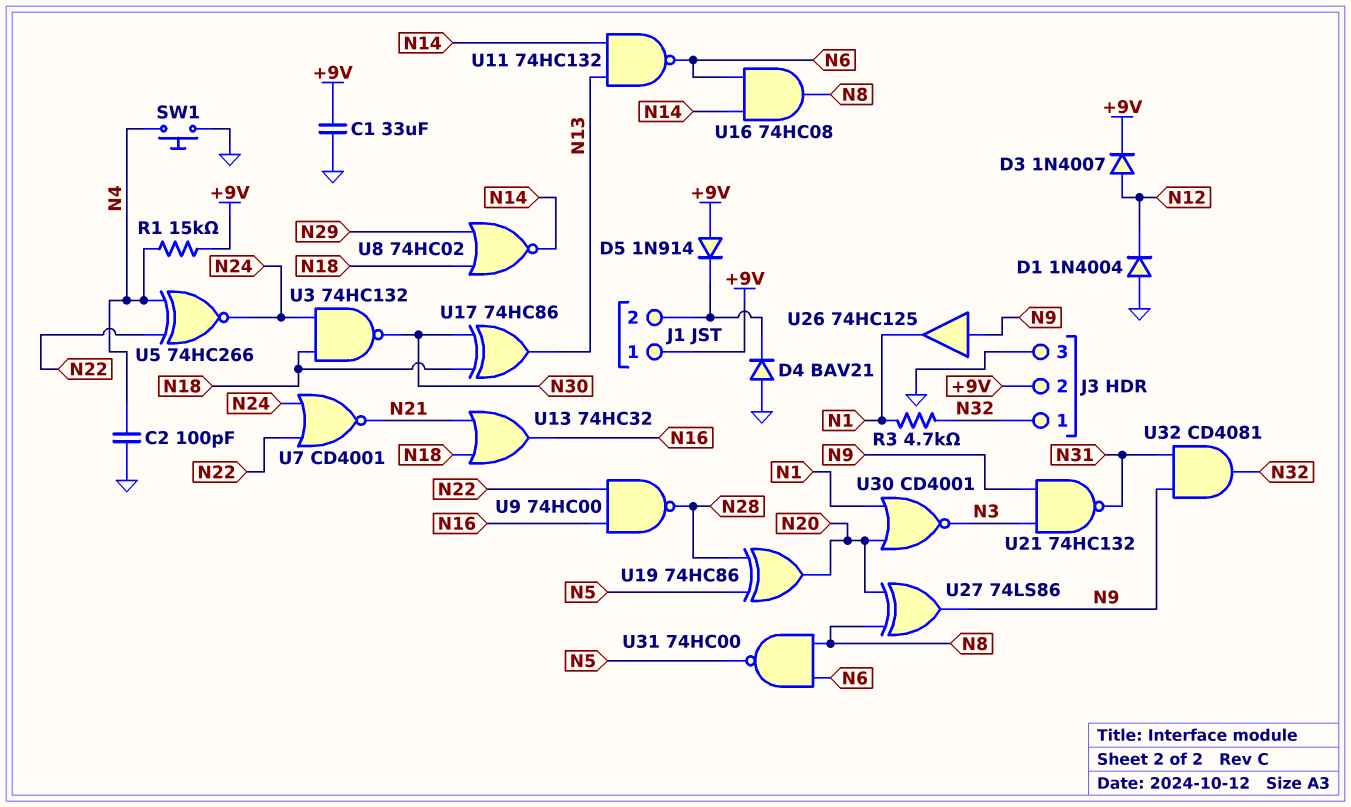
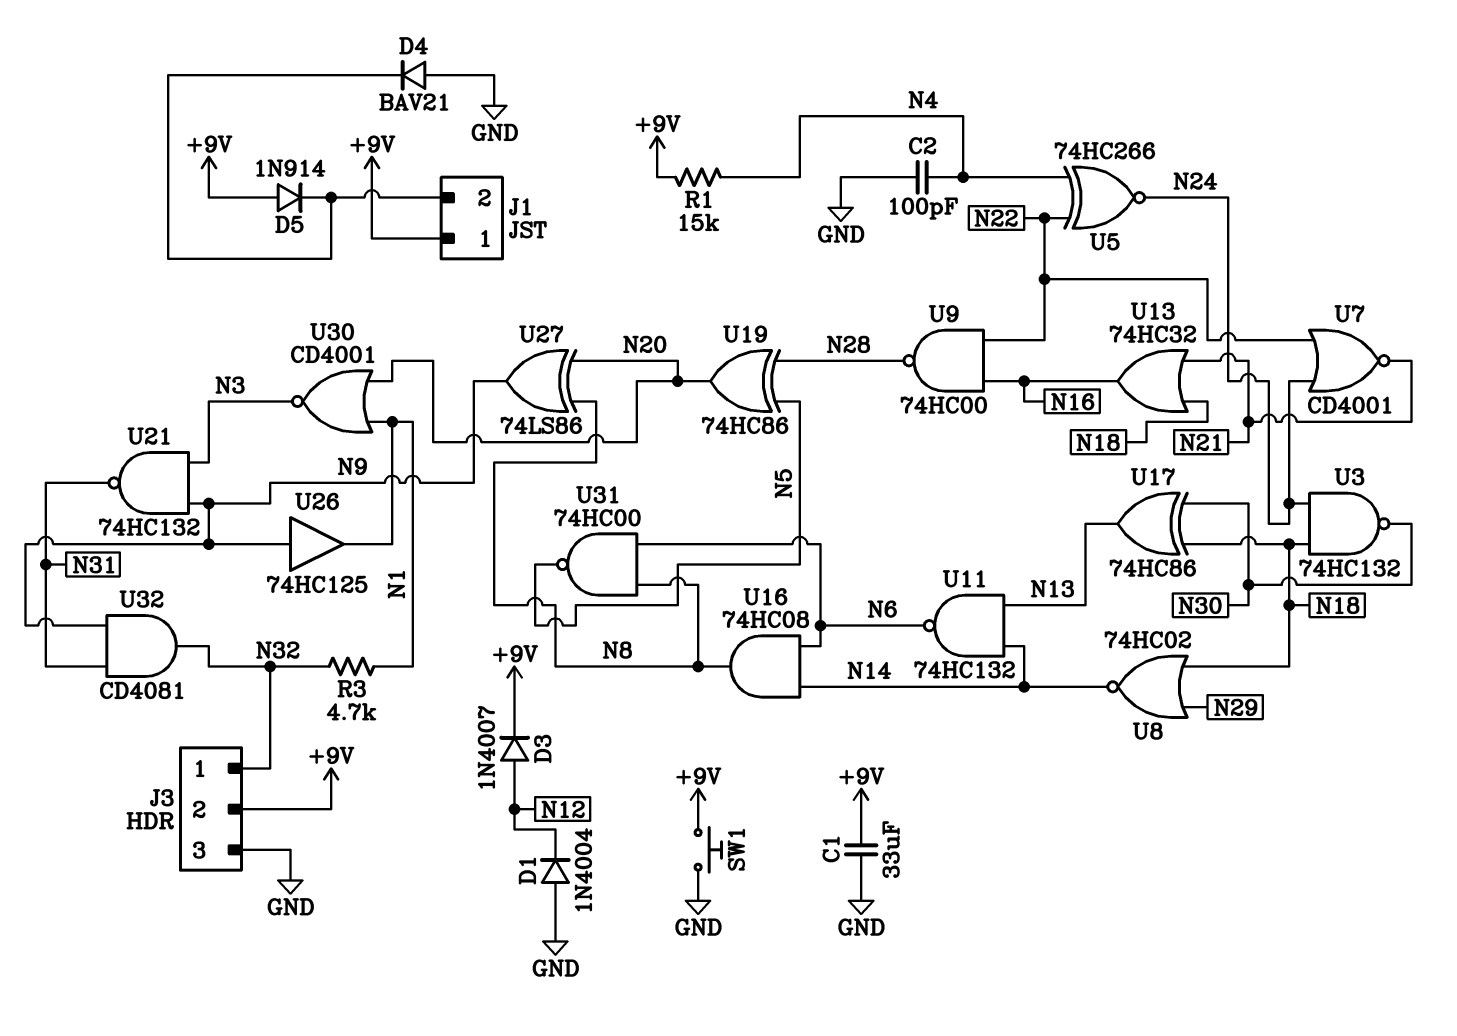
SW1: button (GND, N4) -> button (+9V, GND)

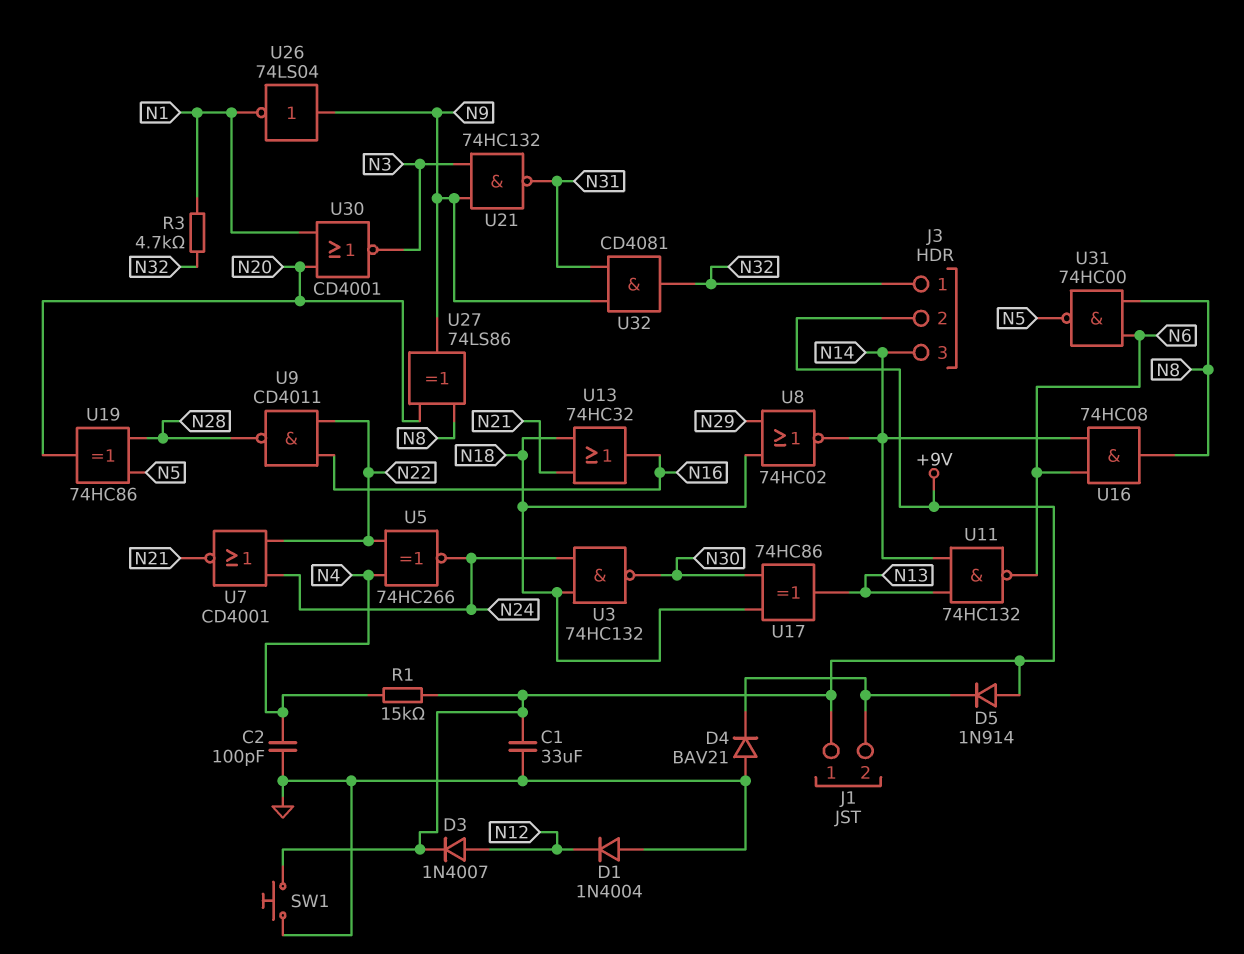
J3 pin 3: GND -> N14
U9: NAND 74HC00 (in N16, in N22, out N28) -> NAND CD4011 (in N16, in N22, out N28)
U26: buffer 74HC125 (in N9, out N1) -> NOT 74LS04 (in N9, out N1)

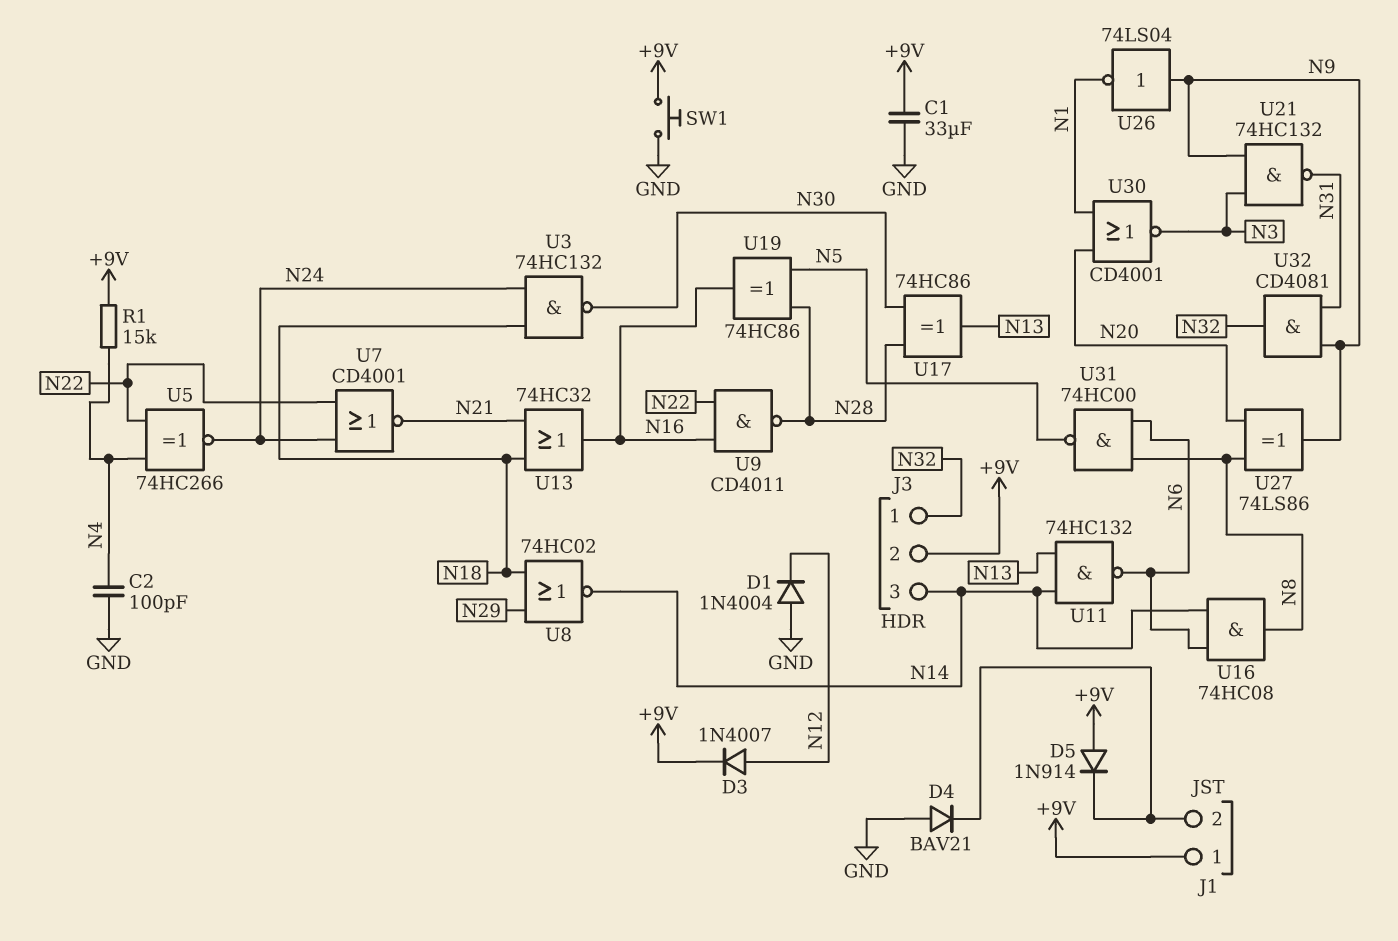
R3: 4.7k (N1, N32) -> none
U17: XOR 74HC86 (in N18, in N30, out N13) -> XOR 74HC86 (in N28, in N30, out N13)
U19: XOR 74HC86 (in N5, in N28, out N20) -> XOR 74HC86 (in N5, in N28, out N16)

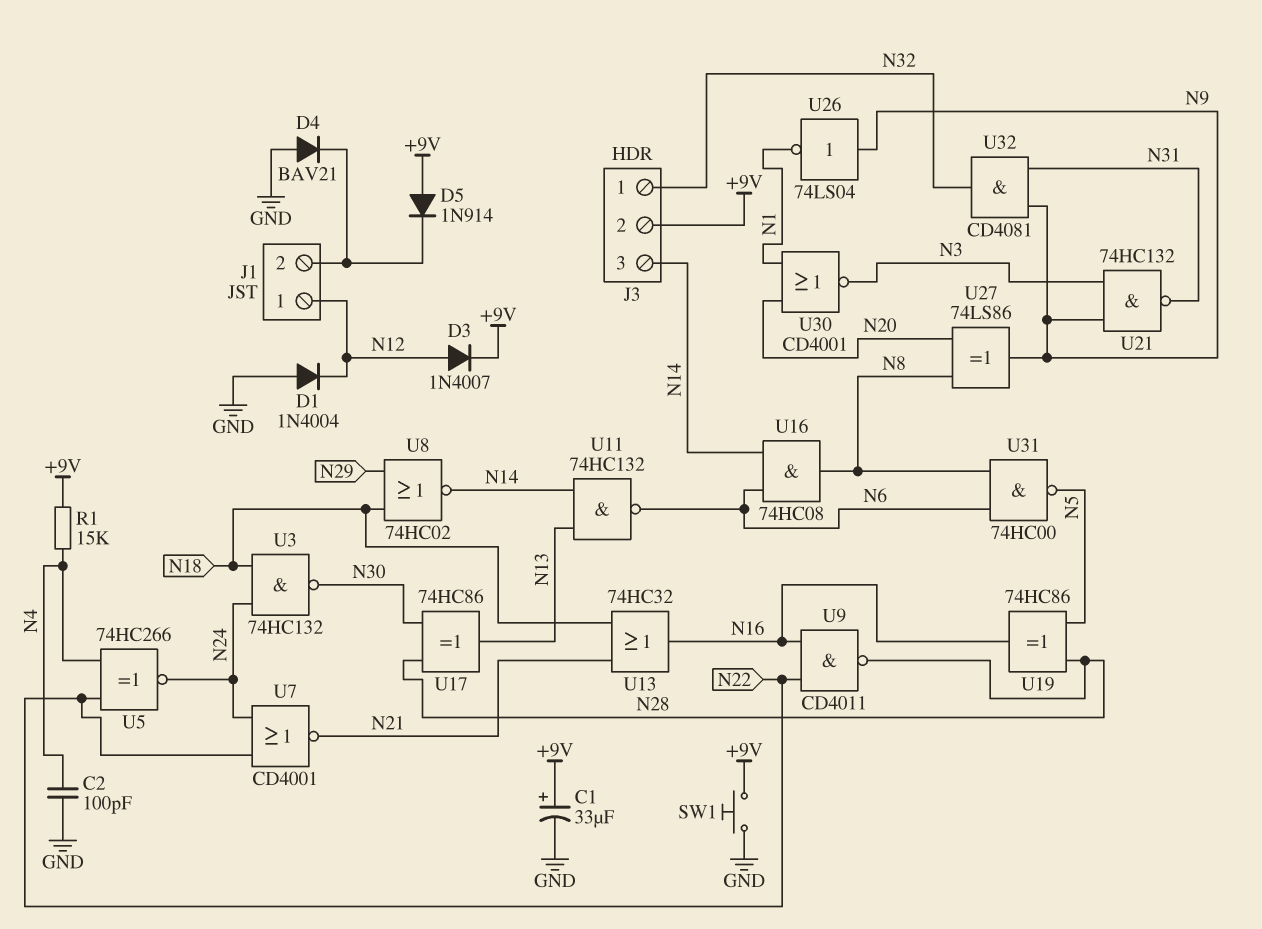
C1: 33uF (+9V, GND) -> 33uF (plus +9V, minus GND)
J1 pin 1: +9V -> N12

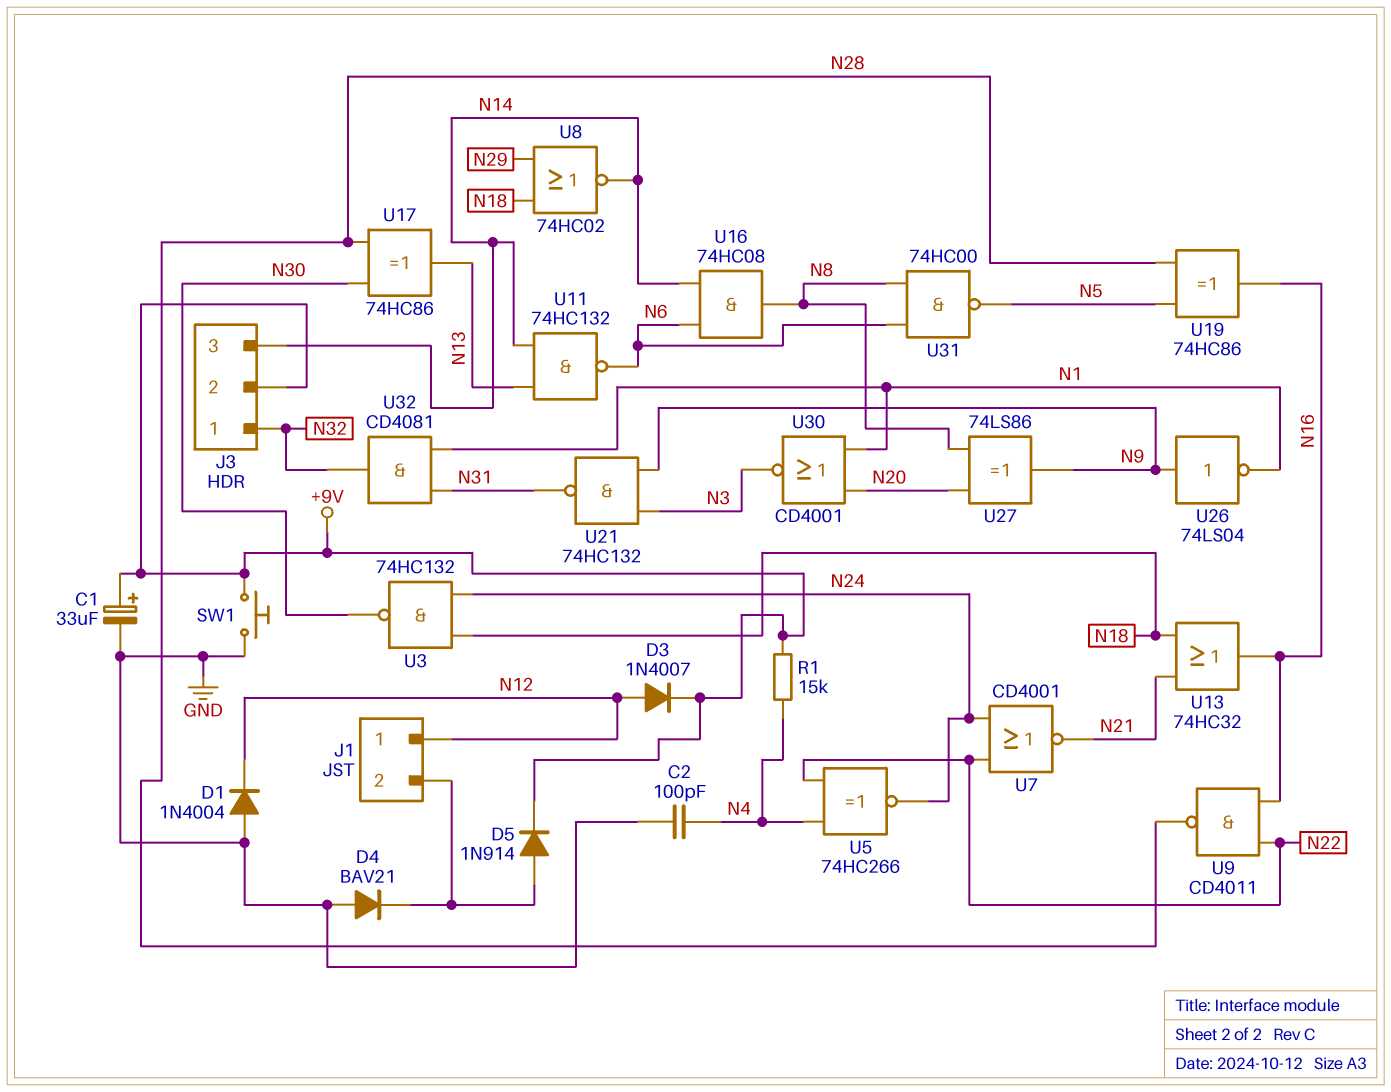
D5: diode 1N914 (A +9V, K J1/2) -> diode 1N914 (A J1/2, K +9V)
U32: AND CD4081 (in N9, in N31, out N32) -> AND CD4081 (in N1, in N31, out N32)

